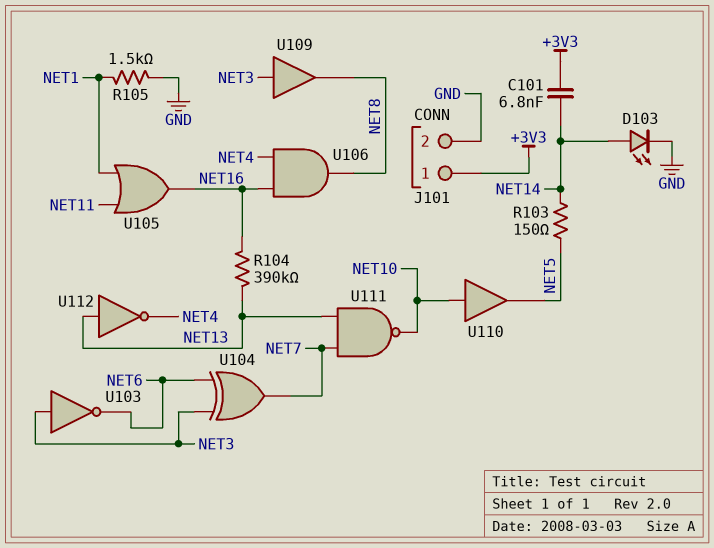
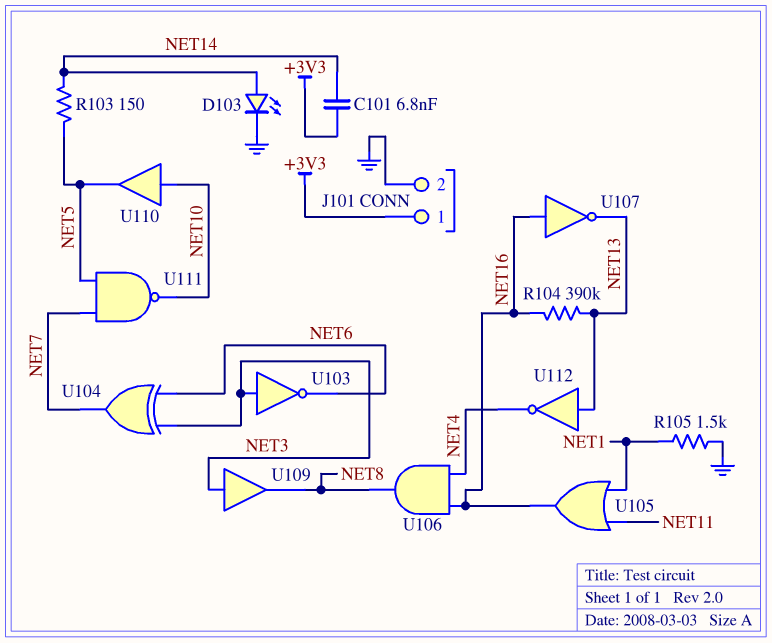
U107: none -> NOT (in NET16, out NET13)
U111: NAND (in NET7, in NET13, out NET10) -> NAND (in NET5, in NET7, out NET10)

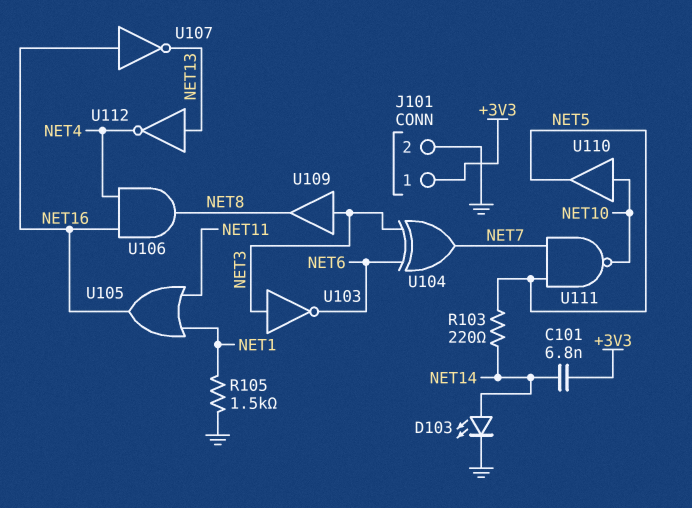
R103: 150 (NET5, NET14) -> 220 (NET5, NET14)
R104: 390k (NET13, NET16) -> none

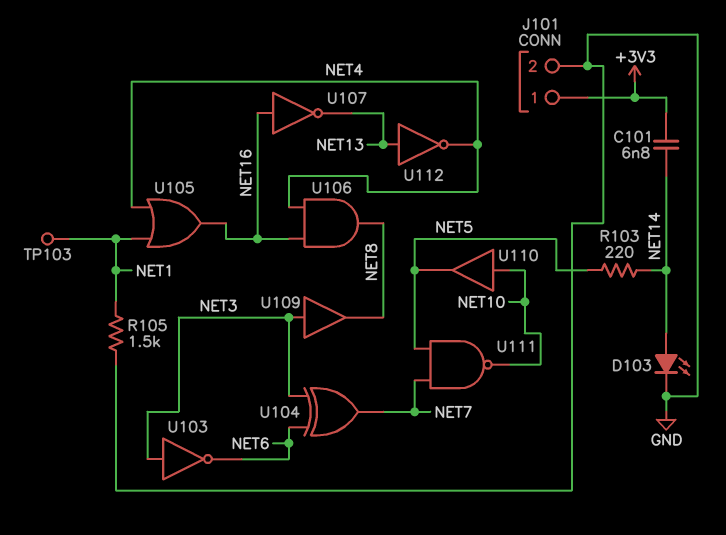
TP103: none -> test point (NET1)
U105: OR (in NET1, in NET11, out NET16) -> OR (in NET1, in NET4, out NET16)

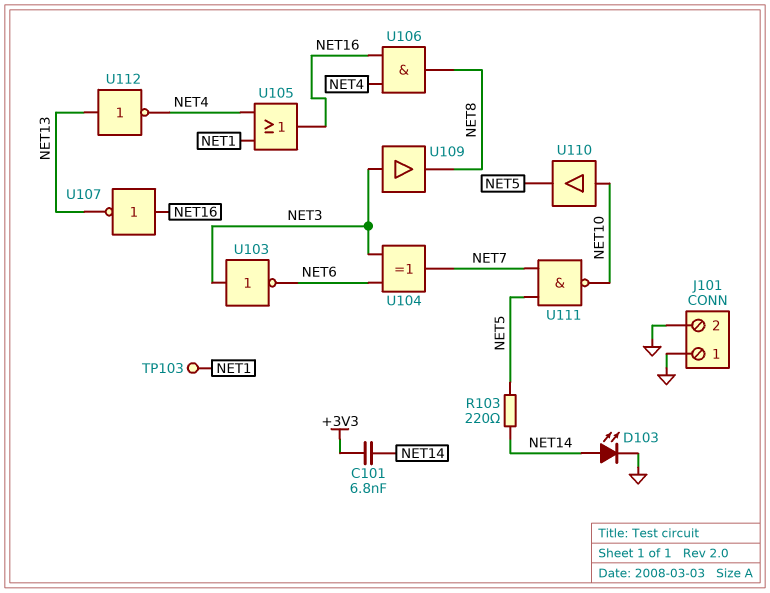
J101 pin 1: +3V3 -> GND
R105: 1.5k (GND, NET1) -> none

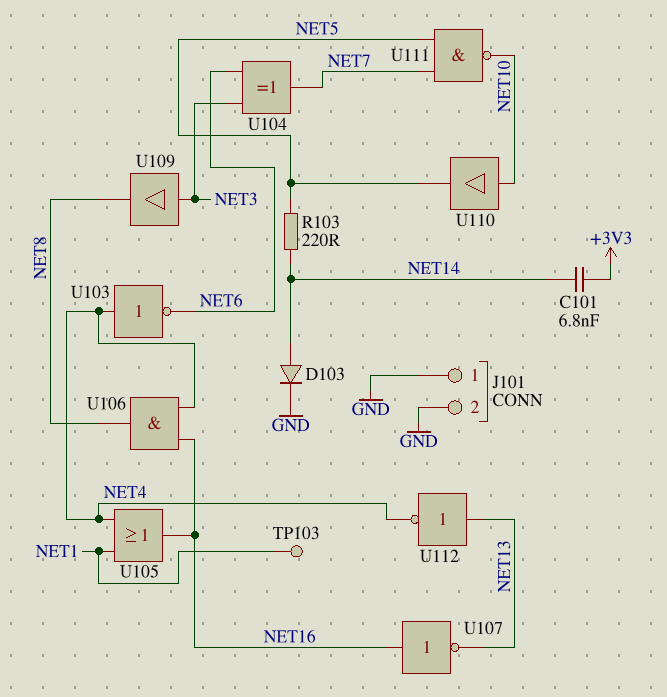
D103: LED (A NET14, K GND) -> diode (A NET14, K GND)
U103: NOT (in NET3, out NET6) -> NOT (in NET4, out NET6)

